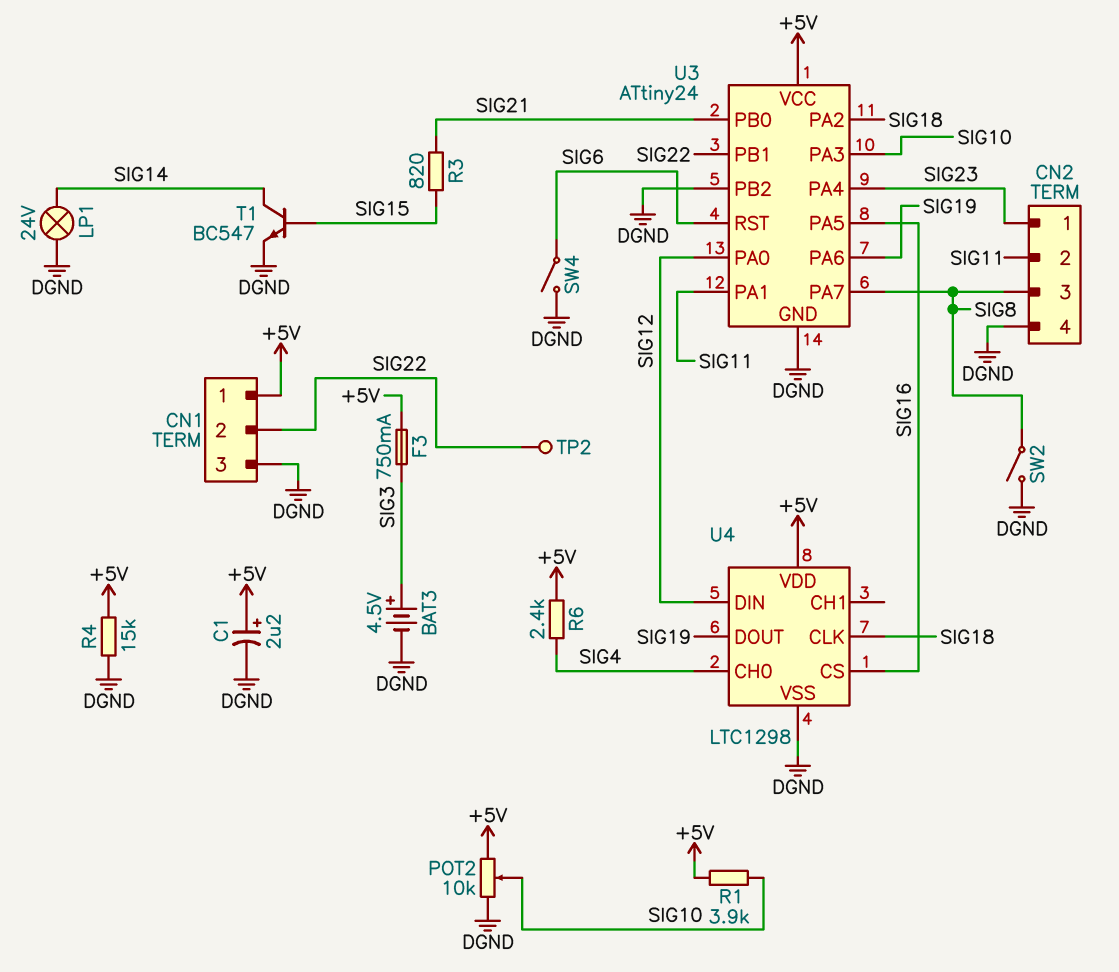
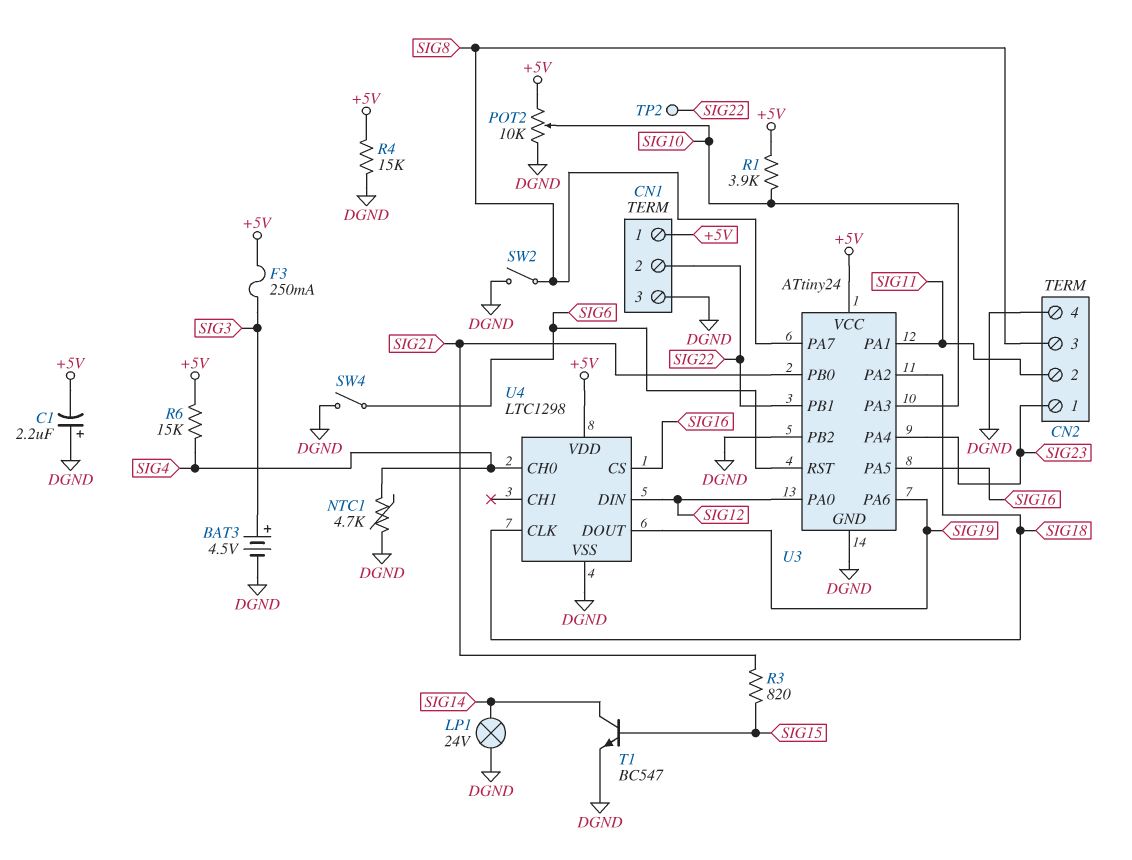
C1: 2.2uF (plus +5V, minus DGND) -> 2.2uF (plus DGND, minus +5V)
F3: 750mA (+5V, SIG3) -> 250mA (+5V, SIG3)
NTC1: none -> 4.7k (DGND, SIG4)
R6: 2.4k (+5V, SIG4) -> 15k (+5V, SIG4)

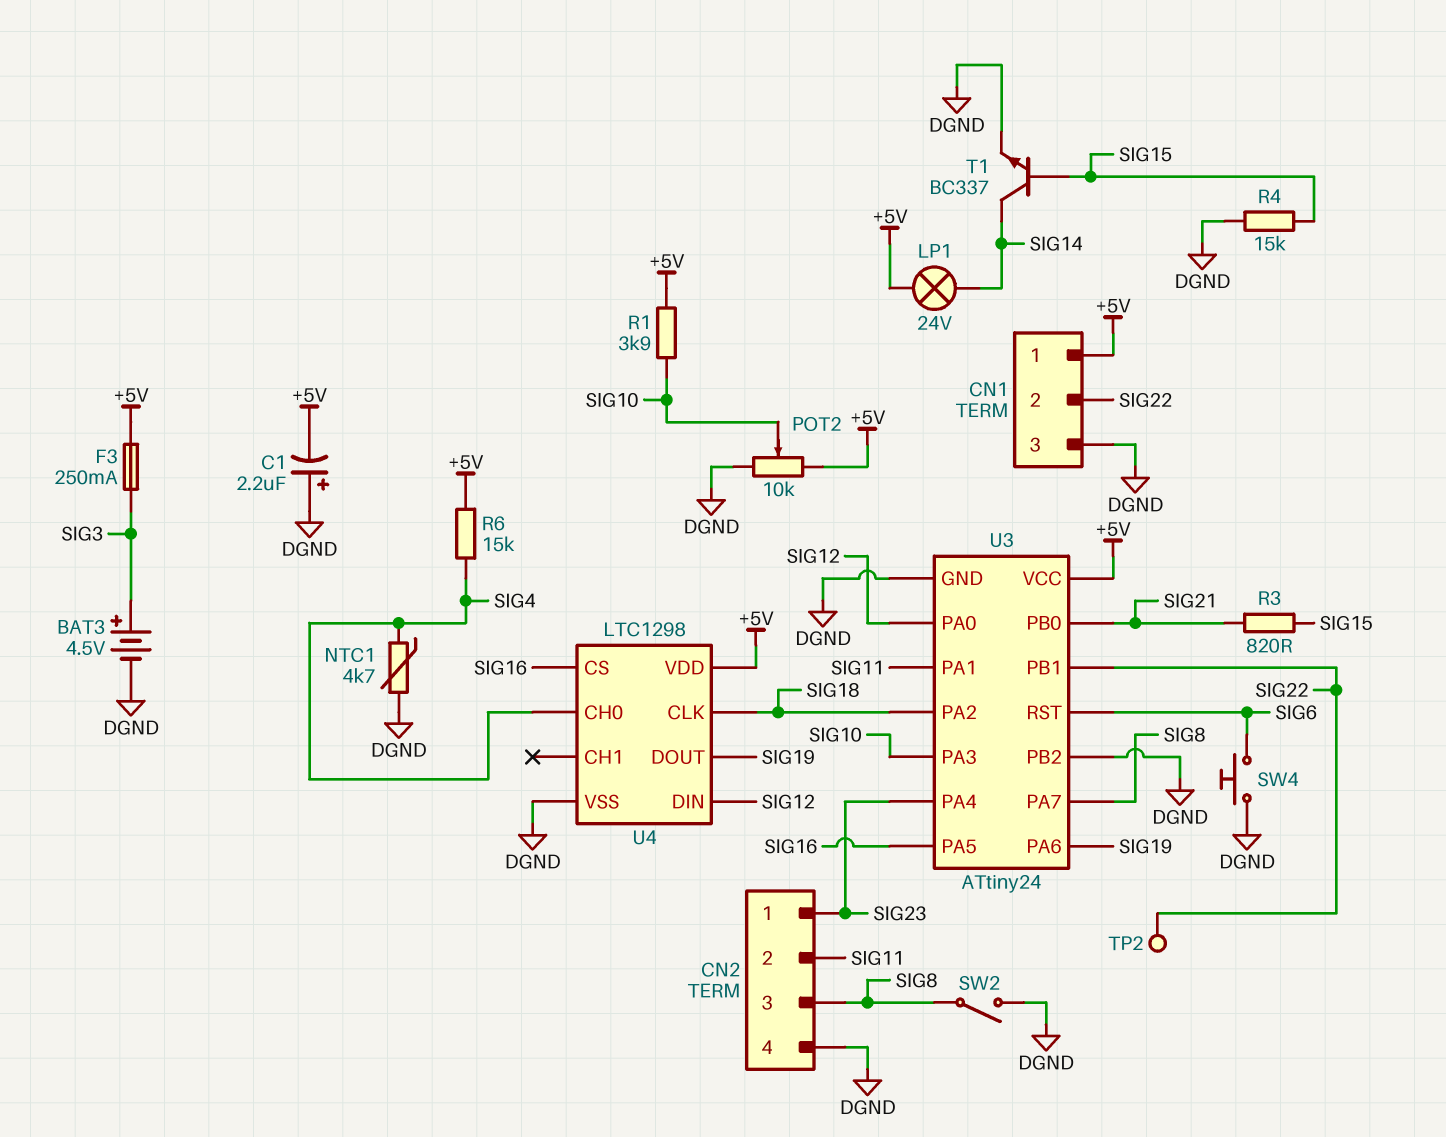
LP1: lamp 24V (DGND, SIG14) -> lamp 24V (+5V, SIG14)
R4: 15k (+5V, DGND) -> 15k (DGND, SIG15)
SW4: switch (DGND, SIG6) -> button (DGND, SIG6)
T1: NPN BC547 (B SIG15, C SIG14, E DGND) -> NPN BC337 (B SIG15, C SIG14, E DGND)

